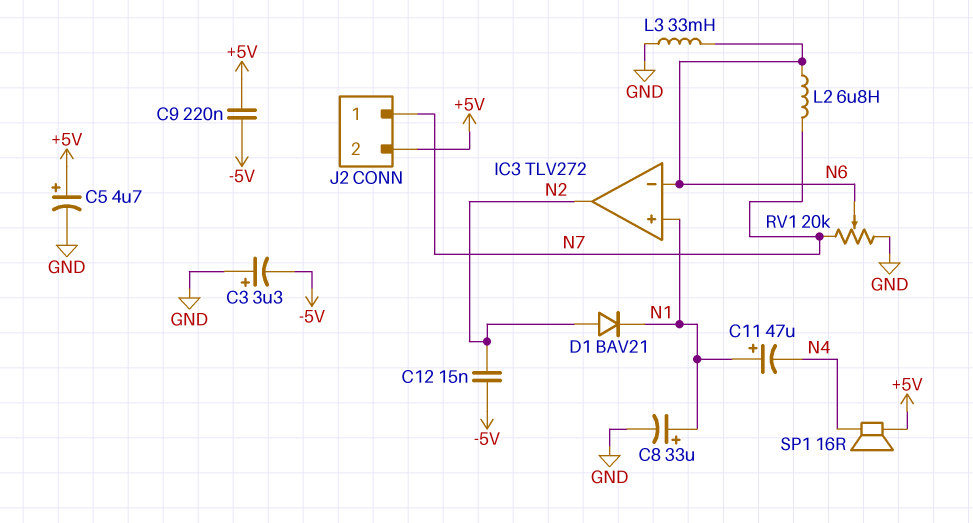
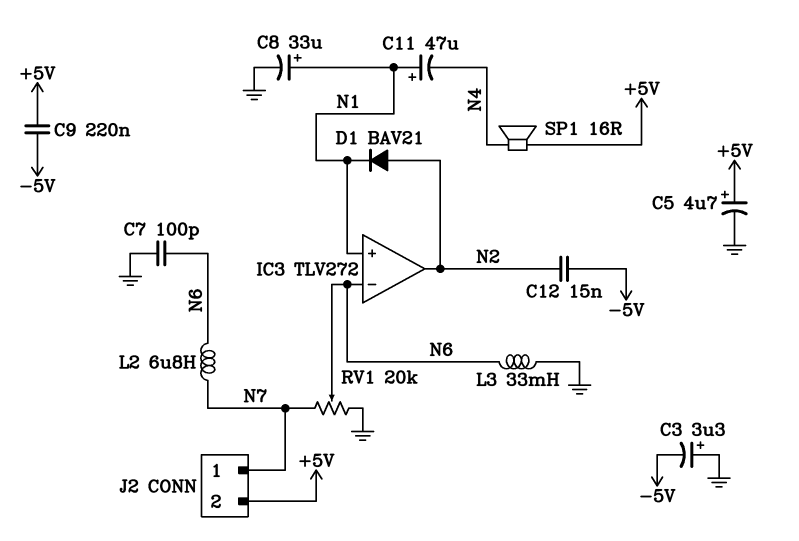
C7: none -> 100pF (GND, N6)

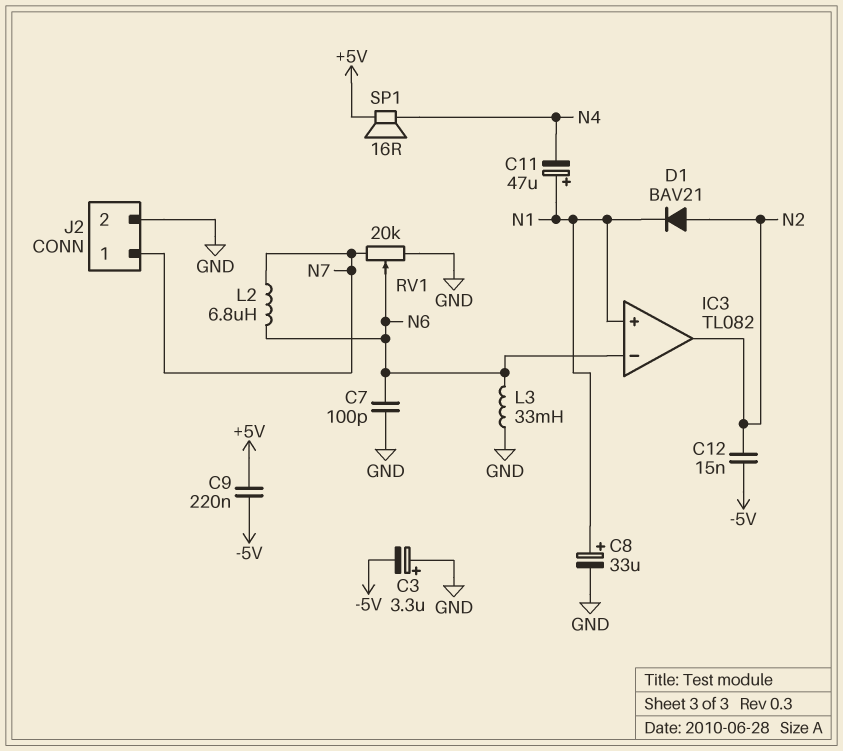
C5: 4.7uF (plus +5V, minus GND) -> none
IC3: TLV272 -> TL082
J2 pin 2: +5V -> GND

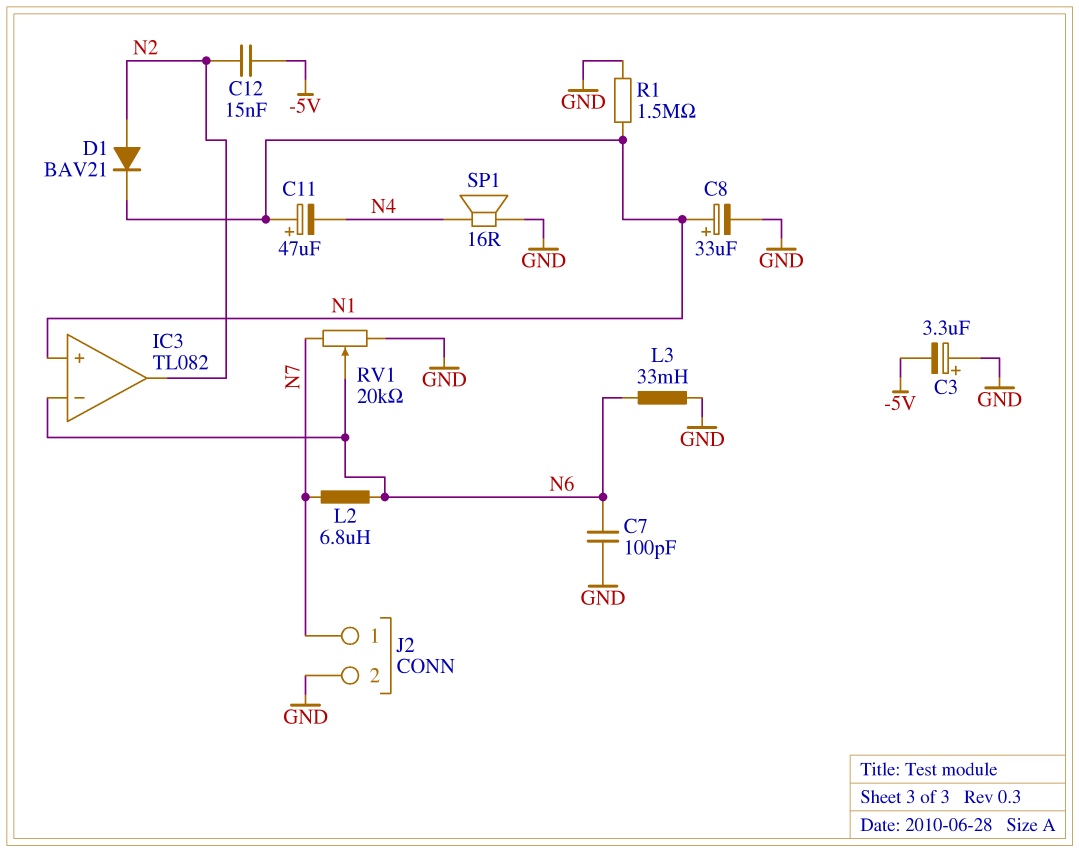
C9: 220nF (+5V, -5V) -> none
R1: none -> 1.5M (GND, N1)
SP1: speaker 16R (+5V, N4) -> speaker 16R (GND, N4)

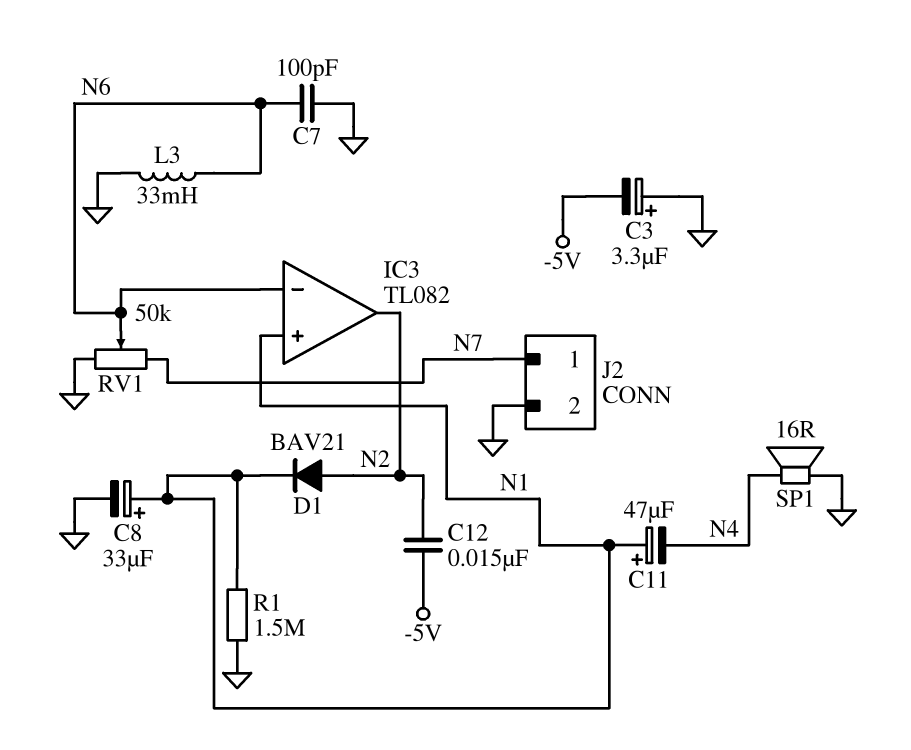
L2: 6.8uH (N6, N7) -> none
RV1: 20k (GND, N7, wiper N6) -> 50k (GND, N7, wiper N6)

